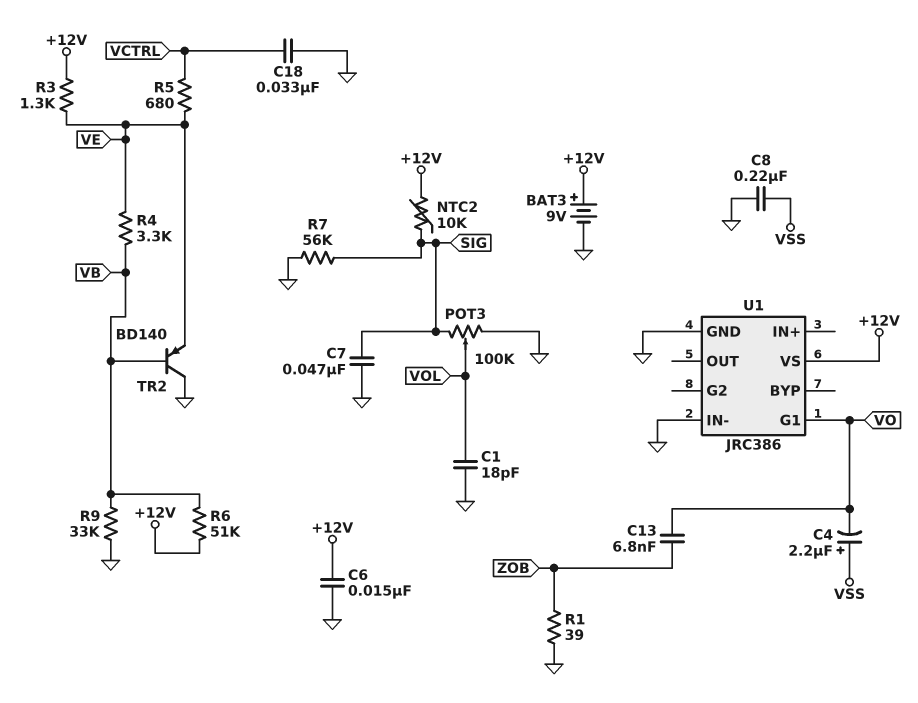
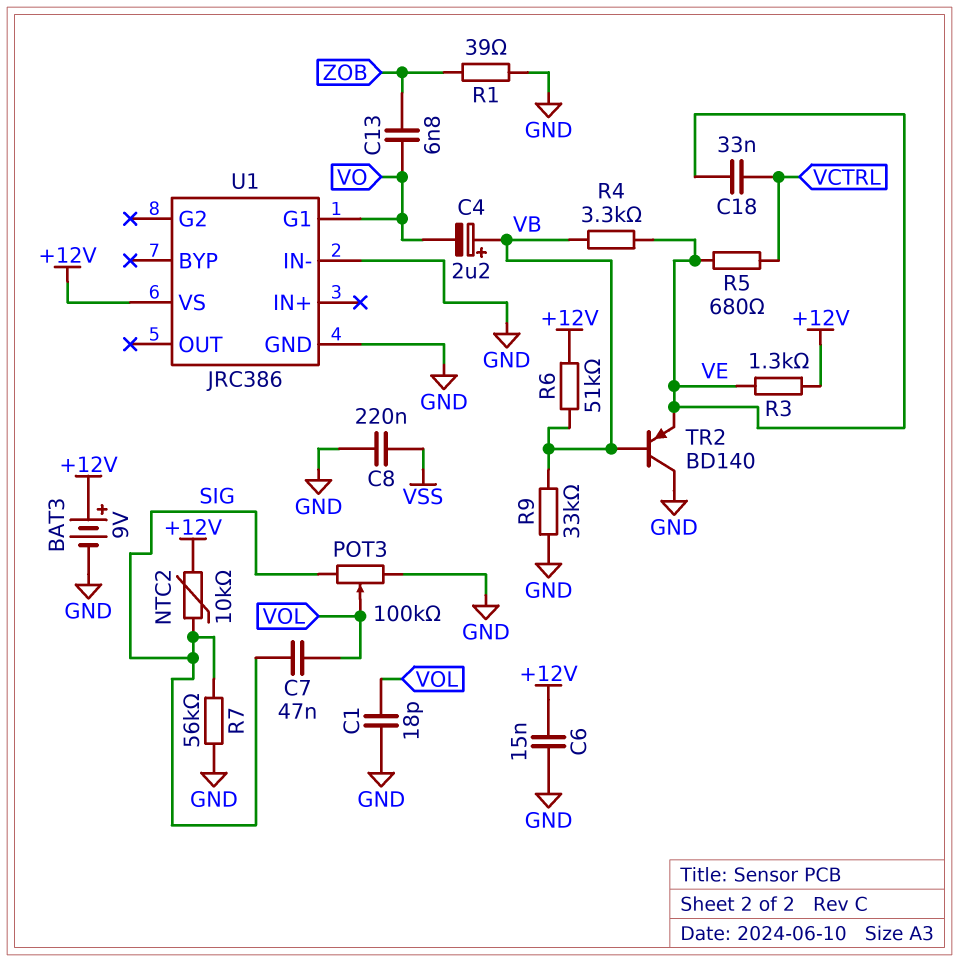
C4: 2.2uF (plus VSS, minus VO) -> 2.2uF (plus VB, minus VO)
C7: 47nF (GND, SIG) -> 47nF (SIG, VOL)
C18: 33nF (GND, VCTRL) -> 33nF (VCTRL, VE)

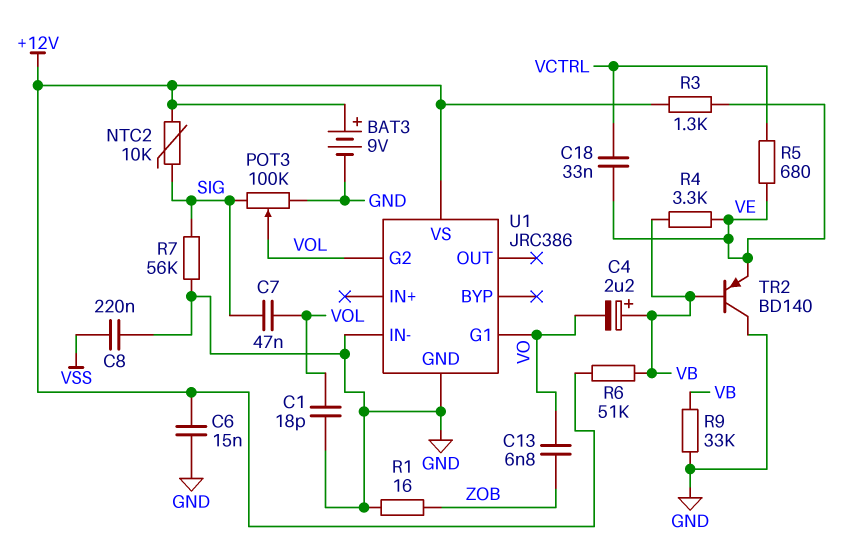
R1: 39 (GND, ZOB) -> 16 (GND, ZOB)
U1 pin G2: none -> VOL

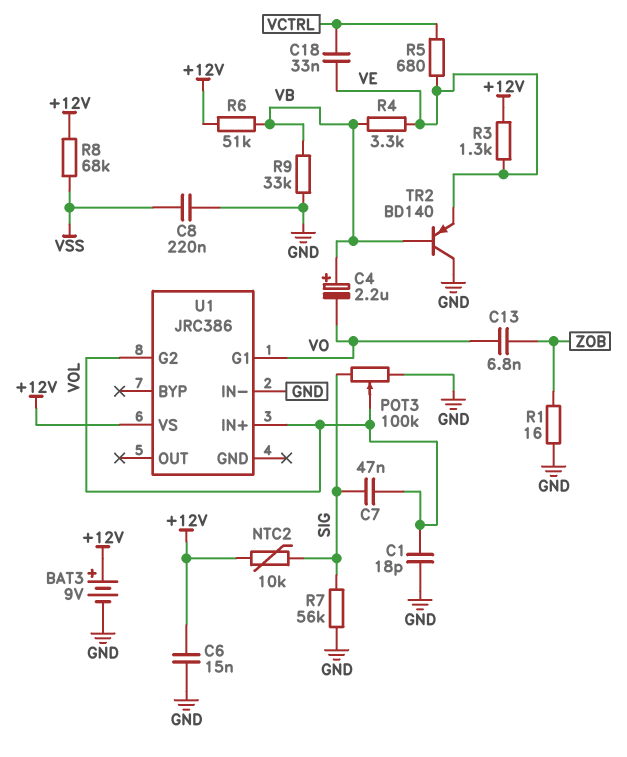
R8: none -> 68k (+12V, VSS)
U1 pin GND: GND -> none
U1 pin IN+: none -> VOL

